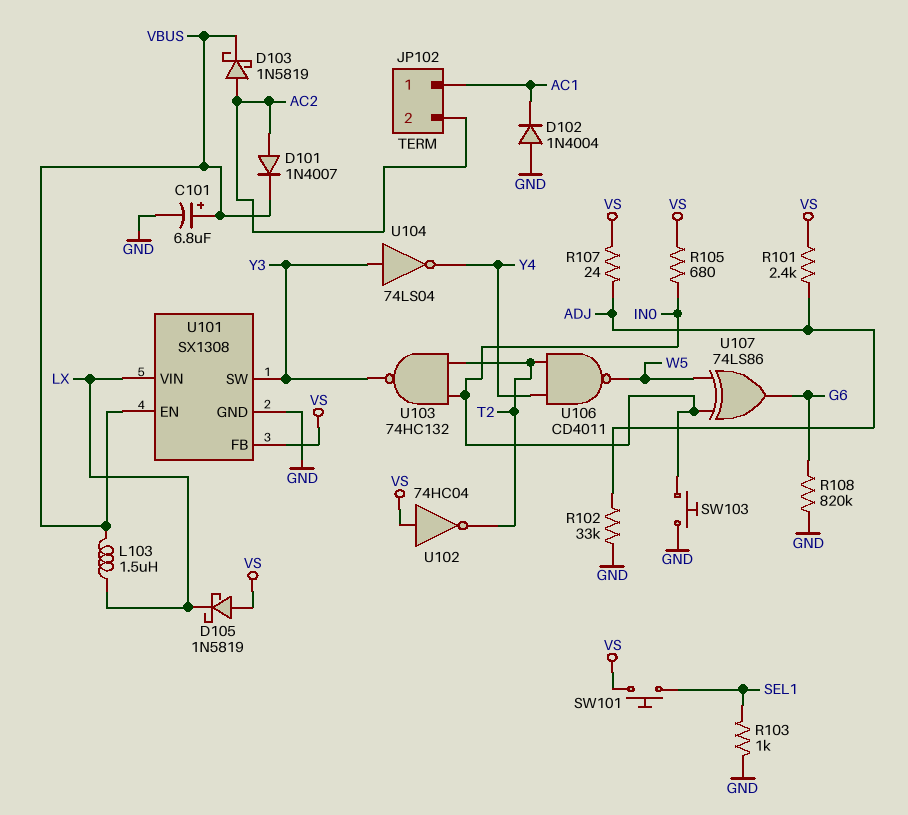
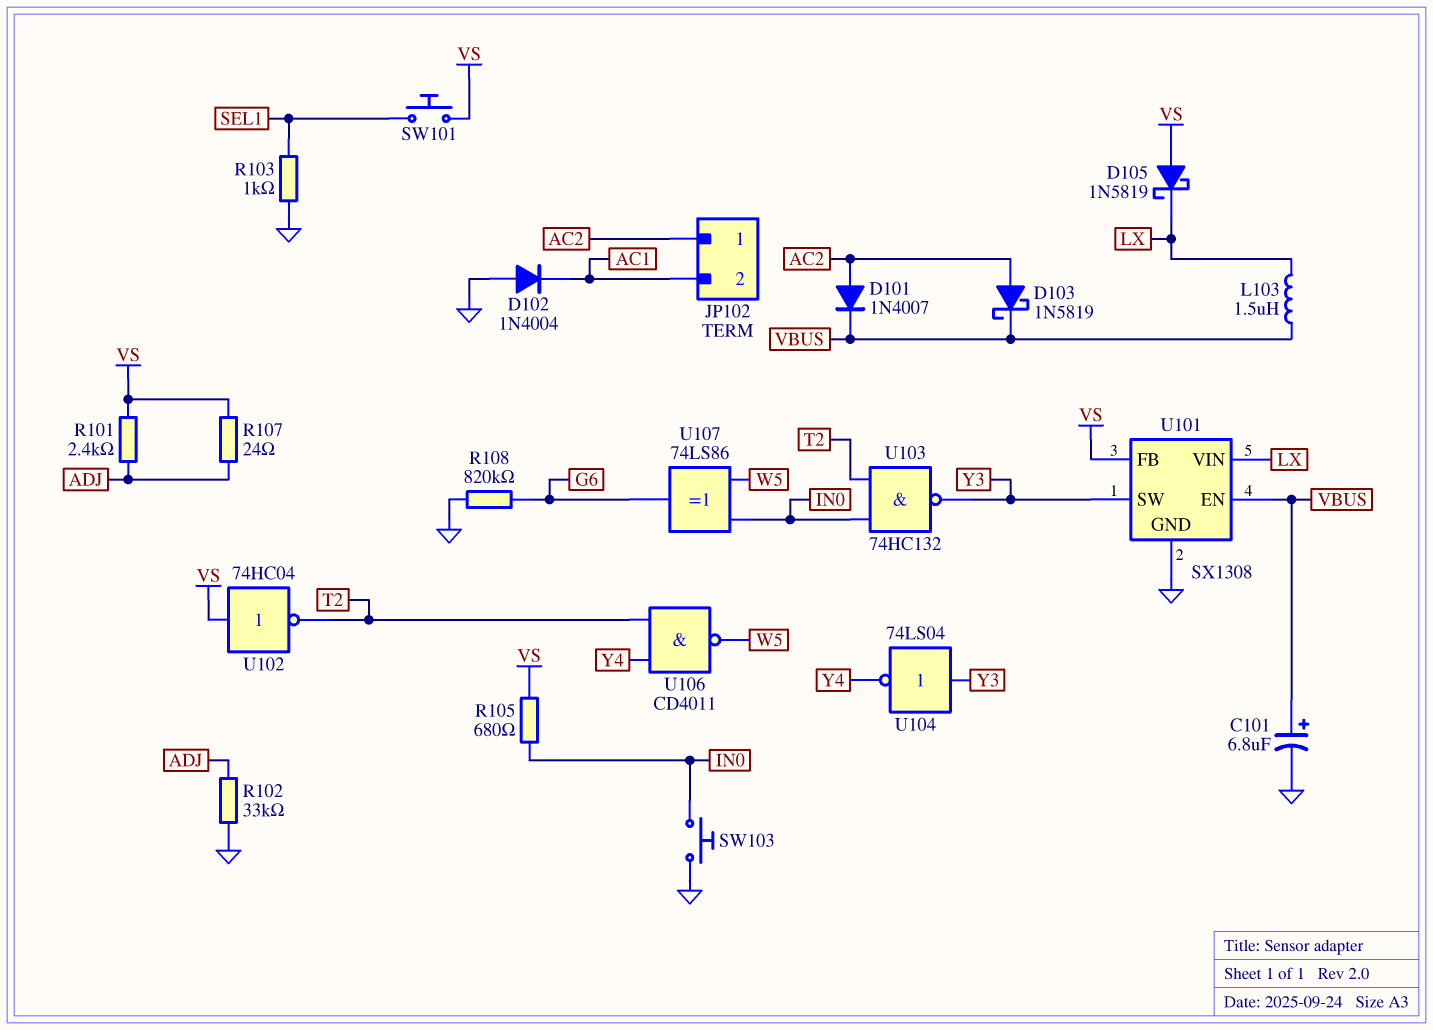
JP102 pin 1: AC1 -> AC2
JP102 pin 2: AC2 -> AC1

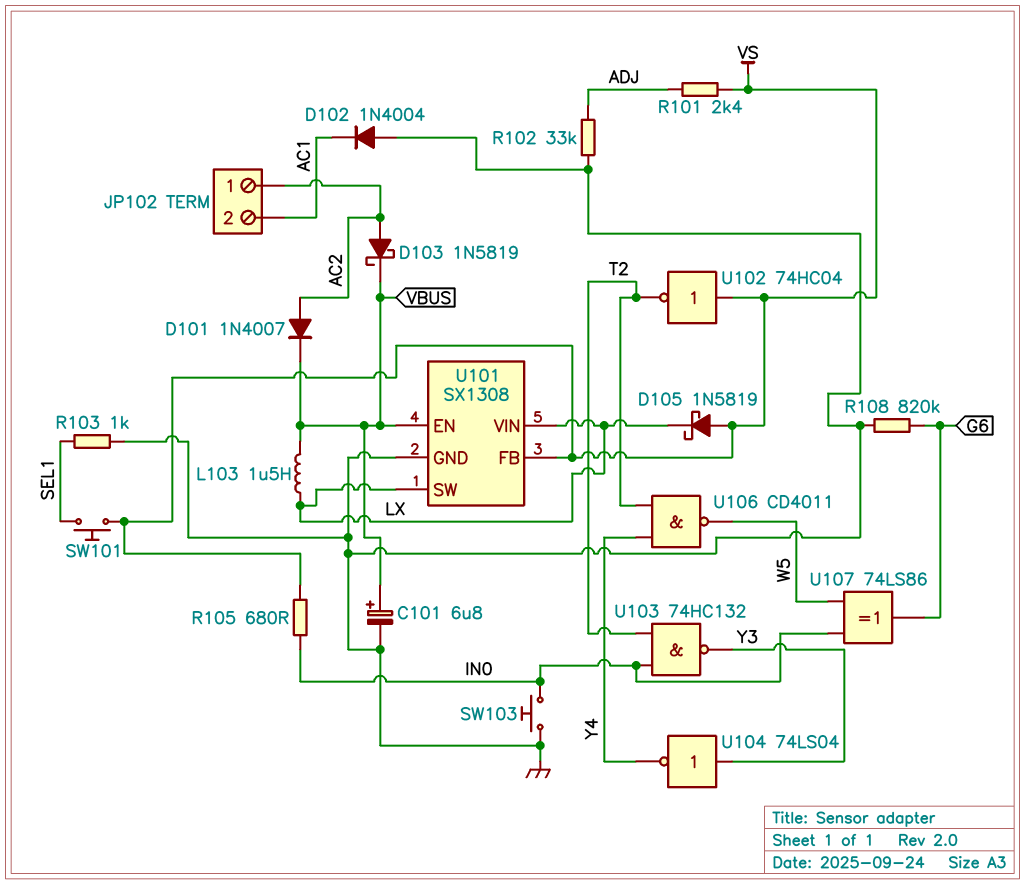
R107: 24 (ADJ, VS) -> none
U101 pin SW: Y3 -> LX

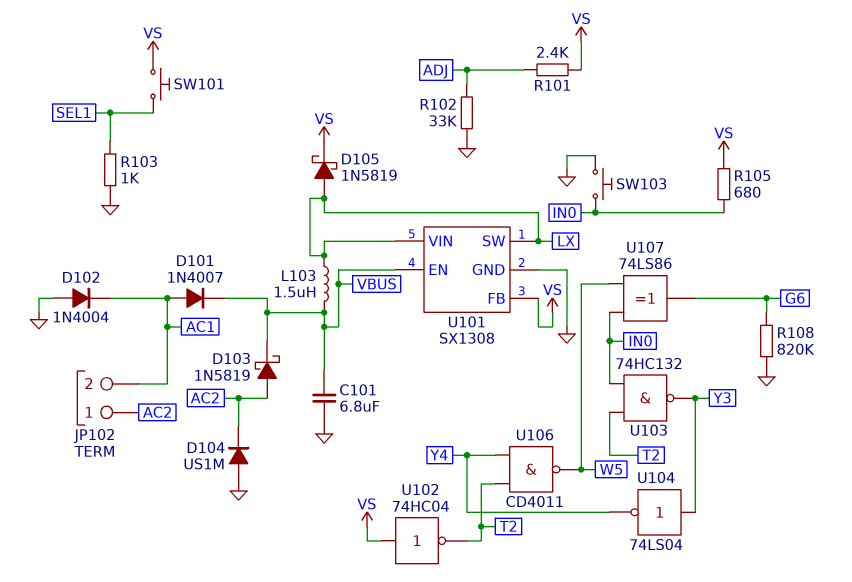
C101: 6.8uF (plus VBUS, minus GND) -> 6.8uF (GND, VBUS)
D101: diode 1N4007 (A AC2, K VBUS) -> diode 1N4007 (A AC1, K VBUS)
D104: none -> diode US1M (A GND, K AC2)
D105: schottky 1N5819 (A VS, K LX) -> schottky 1N5819 (A LX, K VS)

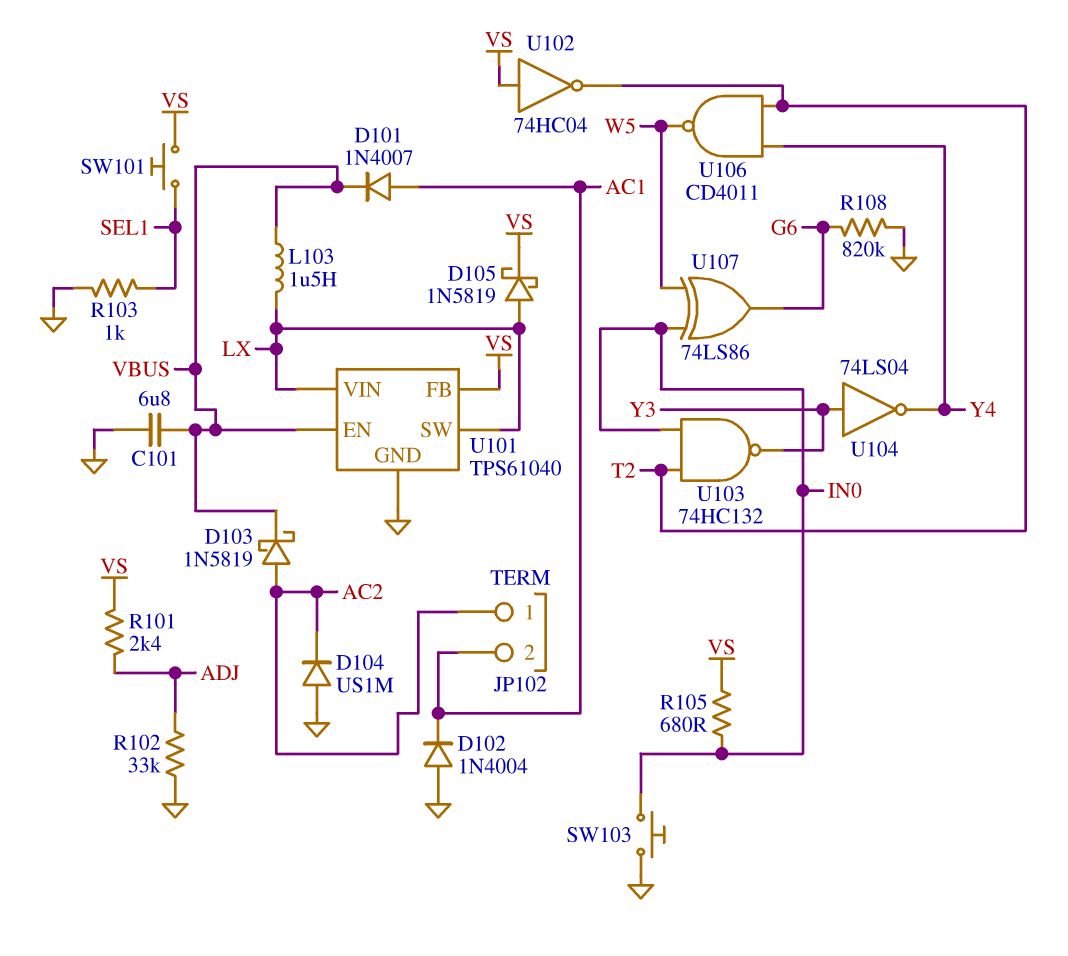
U101: SX1308 -> TPS61040

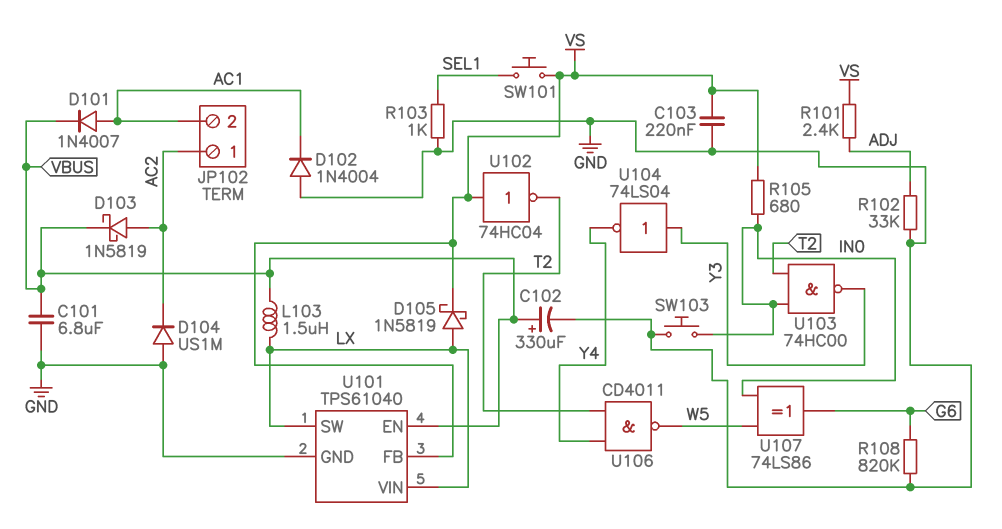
C102: none -> 330uF (plus VBUS, minus GND)
C103: none -> 220nF (GND, VS)
U103: NAND 74HC132 (in IN0, in T2, out Y3) -> NAND 74HC00 (in IN0, in T2, out Y3)

